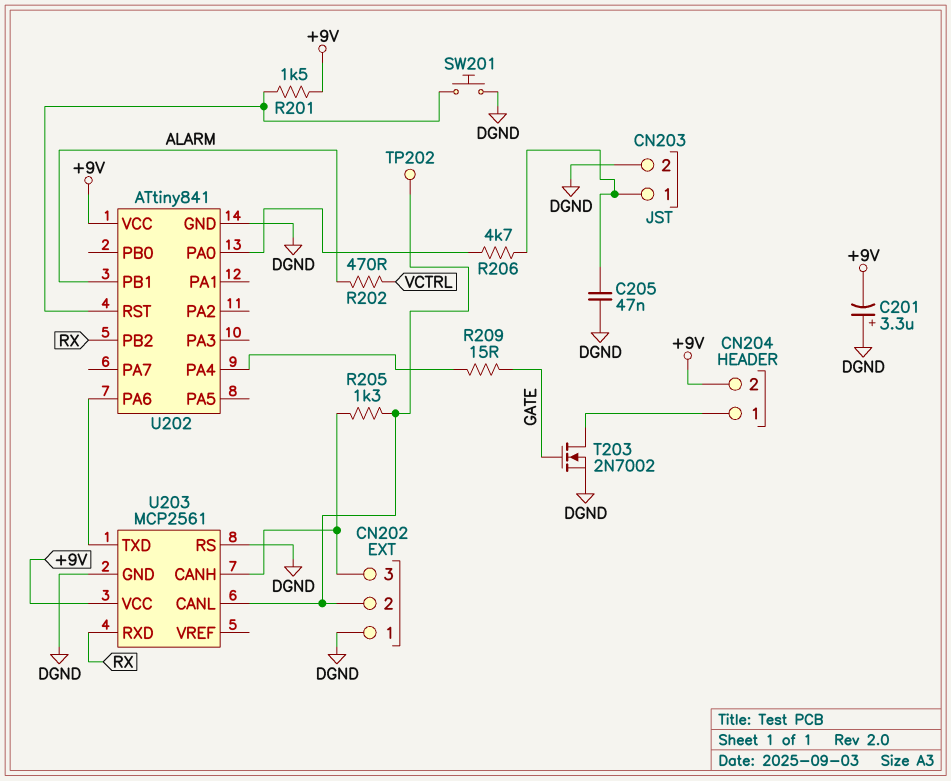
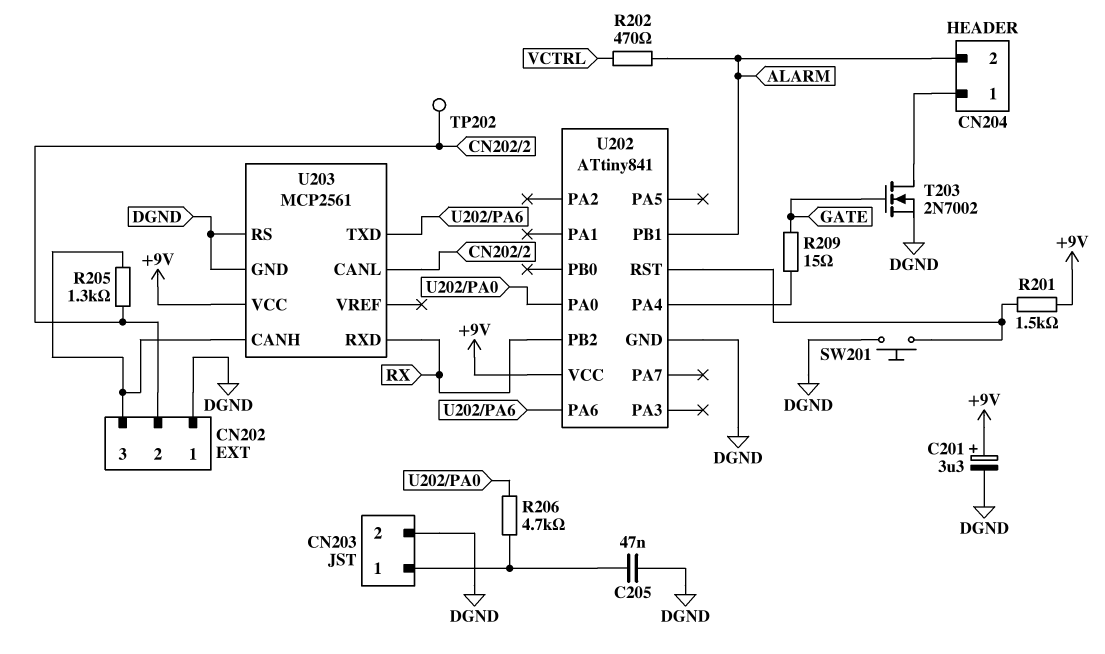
C201: 3.3uF (plus DGND, minus +9V) -> 3.3uF (plus +9V, minus DGND)
CN204 pin 2: +9V -> ALARM

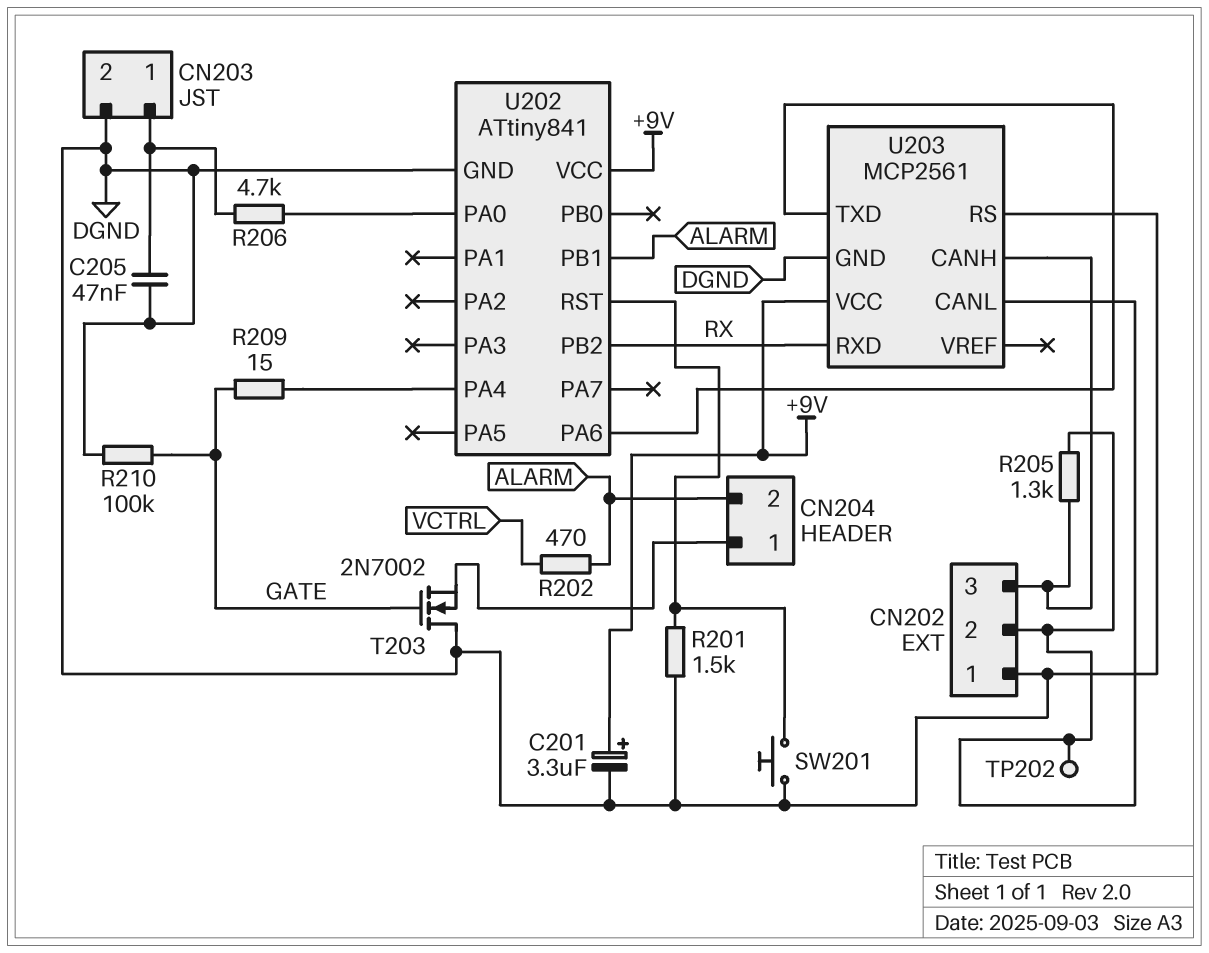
R201: 1.5k (+9V, U202/RST) -> 1.5k (DGND, U202/RST)
R210: none -> 100k (DGND, GATE)
T203: NMOS 2N7002 (G GATE, D CN204/1, S DGND) -> NMOS 2N7002 (G GATE, D DGND, S CN204/1)

